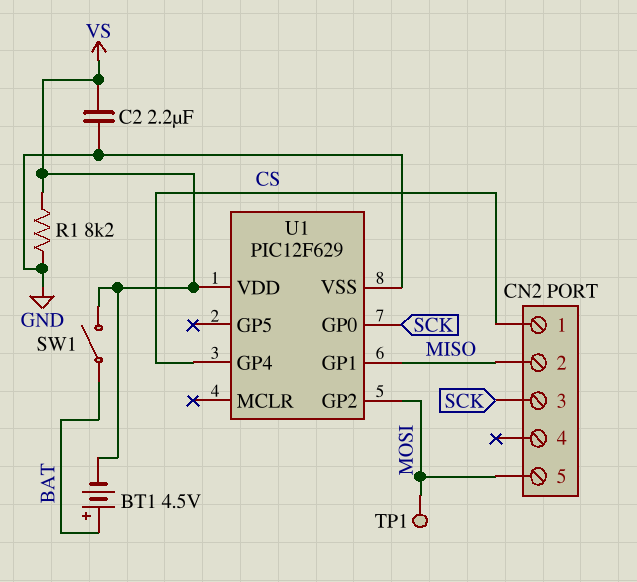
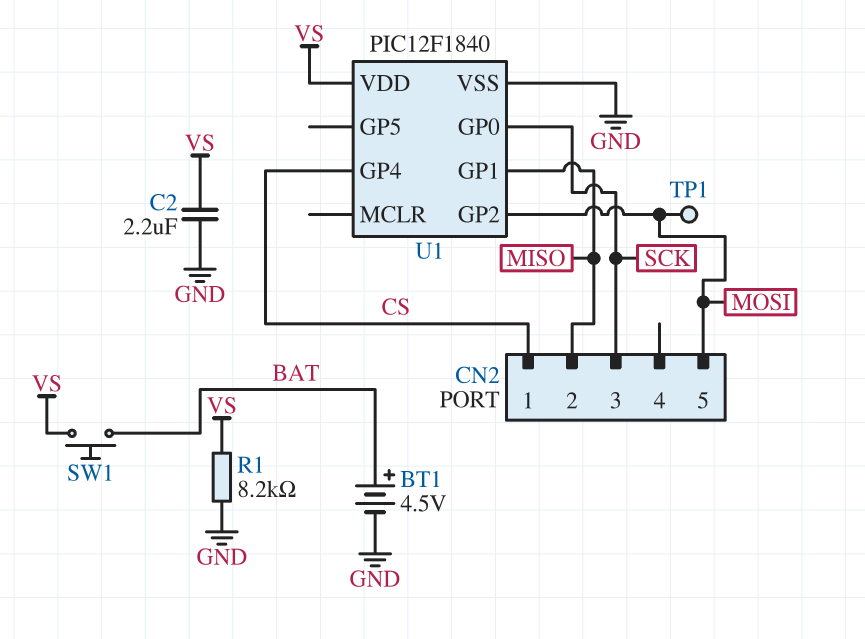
BT1: 4.5V (plus BAT, minus VS) -> 4.5V (plus BAT, minus GND)
SW1: switch (BAT, VS) -> button (BAT, VS)
U1: PIC12F629 -> PIC12F1840

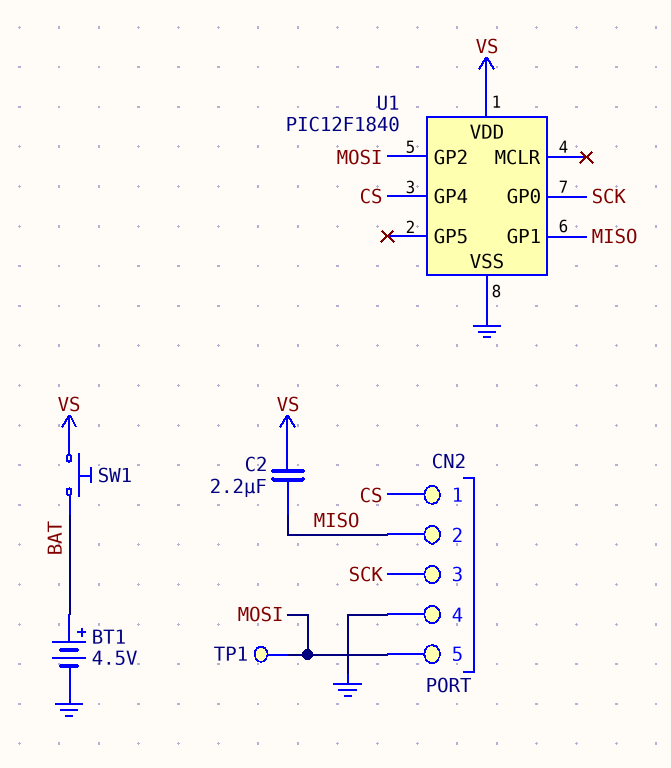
C2: 2.2uF (GND, VS) -> 2.2uF (MISO, VS)
CN2 pin 4: none -> GND
R1: 8.2k (GND, VS) -> none

